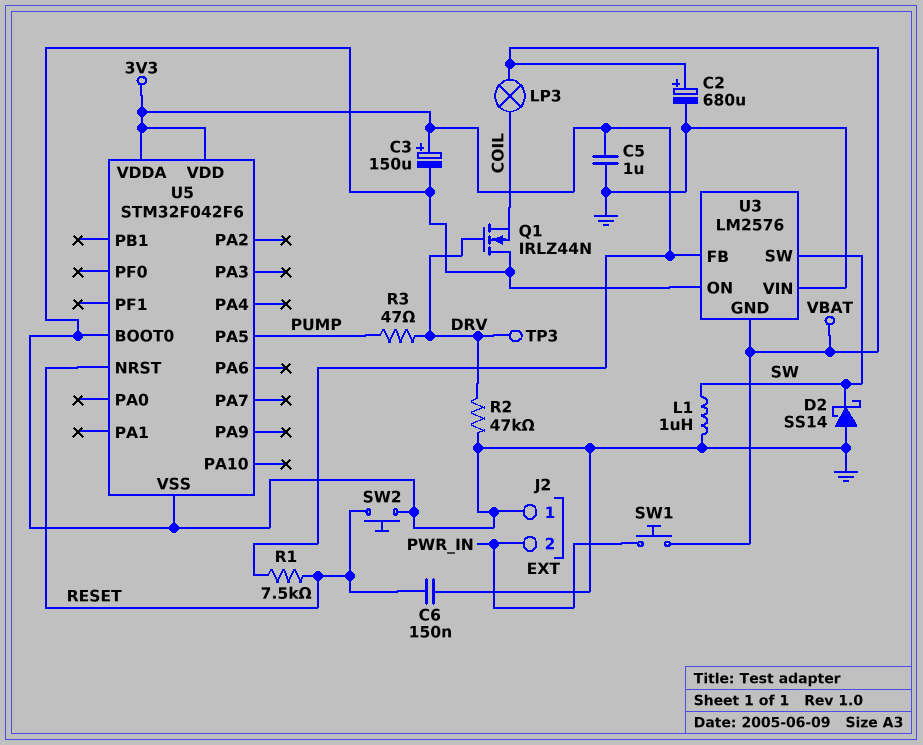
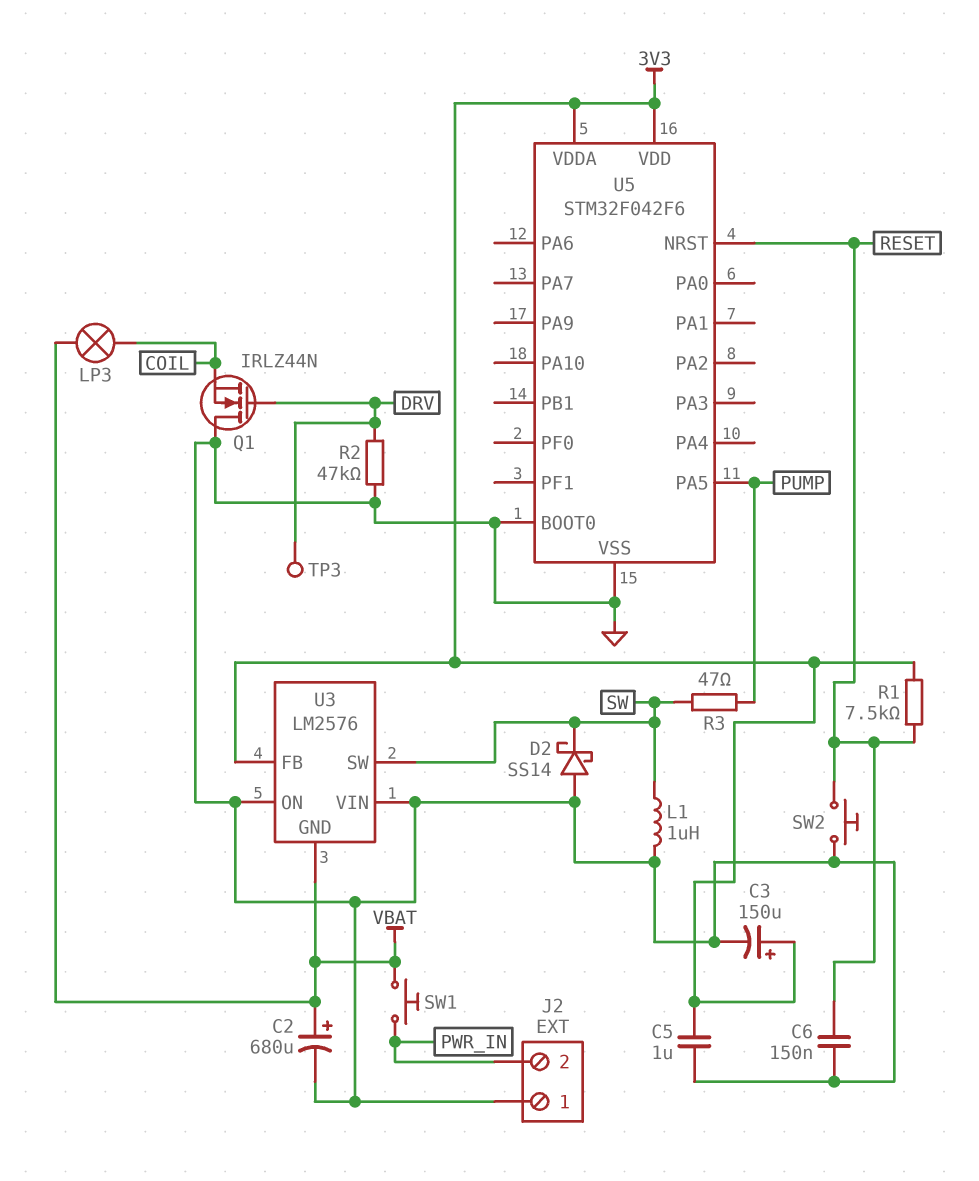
R3: 47 (DRV, PUMP) -> 47 (PUMP, SW)

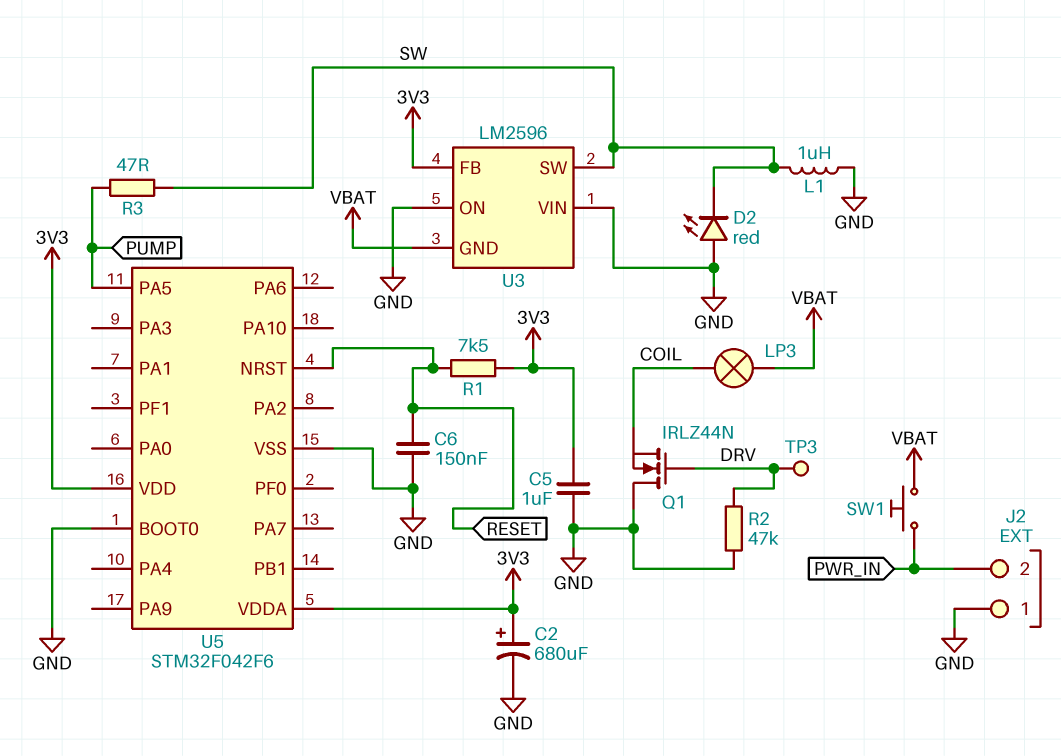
C2: 680uF (plus VBAT, minus GND) -> 680uF (plus 3V3, minus GND)
C3: 150uF (plus 3V3, minus GND) -> none
D2: schottky SS14 (A GND, K SW) -> LED red (A GND, K SW)
SW2: button (GND, RESET) -> none
U3: LM2576 -> LM2596

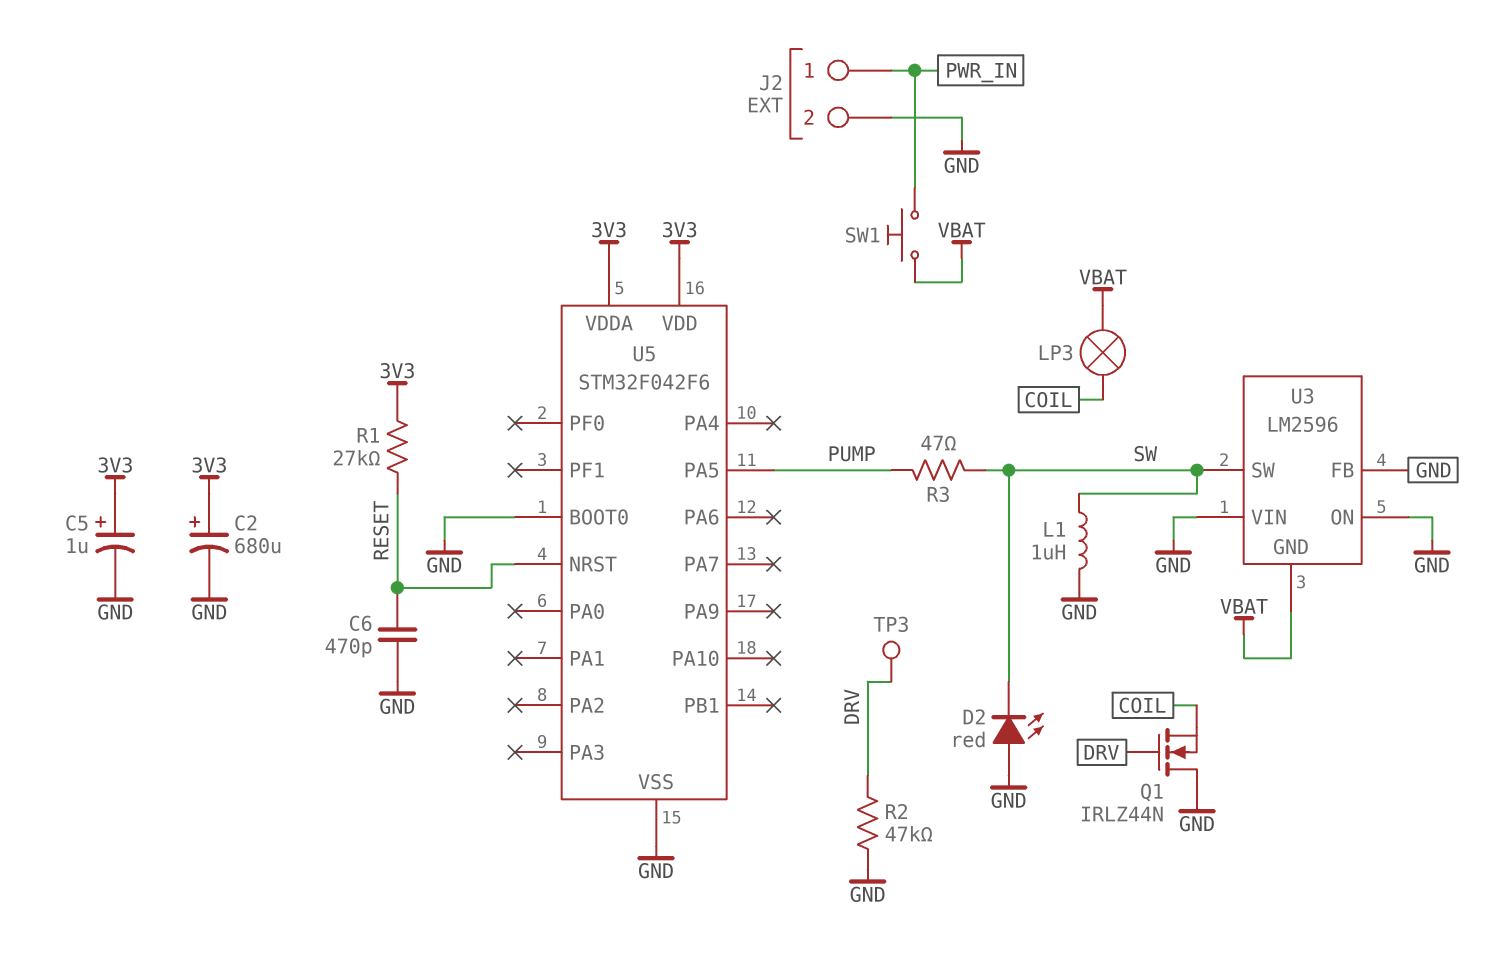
C5: 1uF (3V3, GND) -> 1uF (plus 3V3, minus GND)
C6: 150nF (GND, RESET) -> 470pF (GND, RESET)
J2 pin 1: GND -> PWR_IN
J2 pin 2: PWR_IN -> GND
R1: 7.5k (3V3, RESET) -> 27k (3V3, RESET)
U3 pin FB: 3V3 -> GND

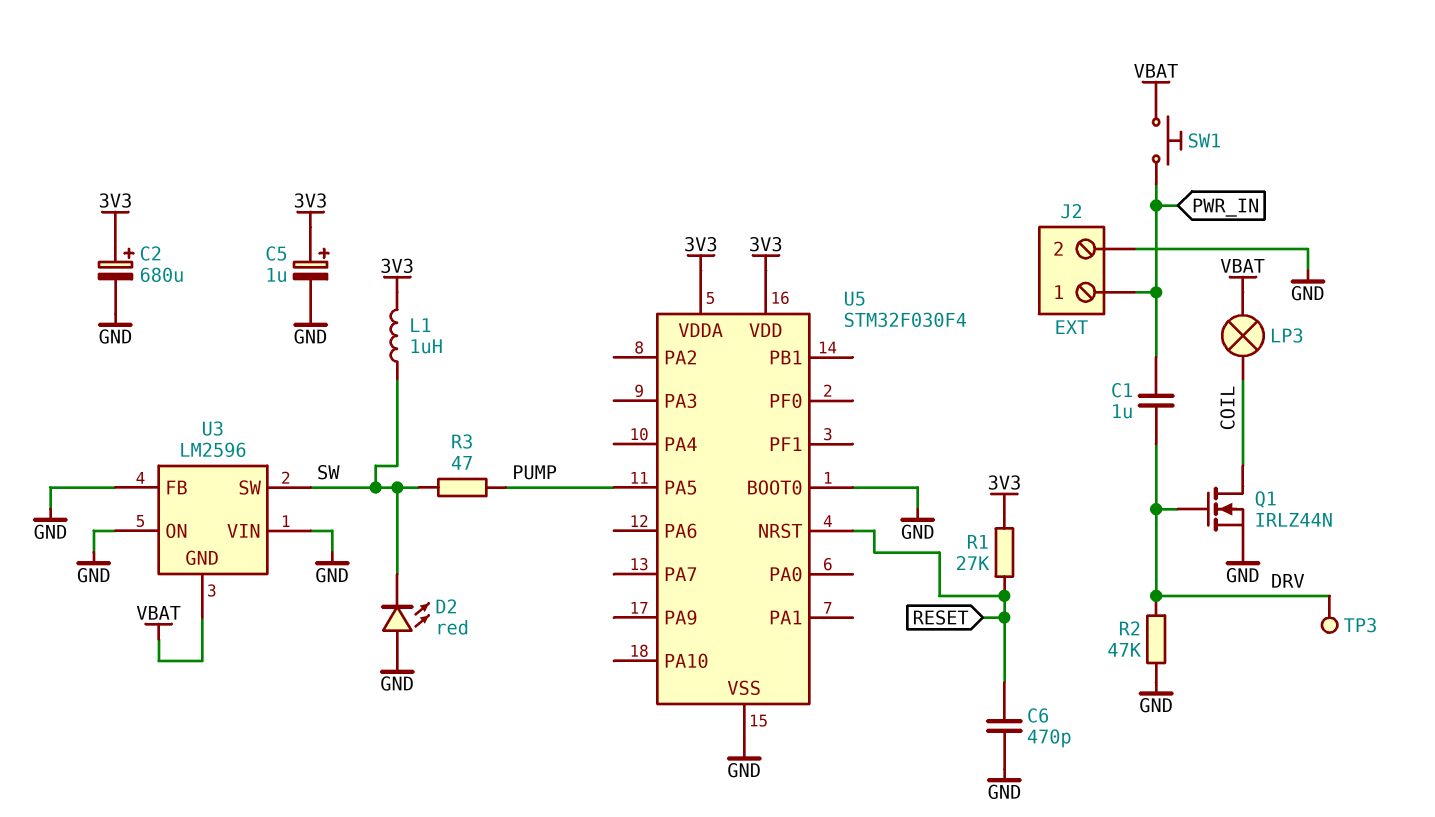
C1: none -> 1uF (DRV, PWR_IN)
L1: 1uH (GND, SW) -> 1uH (3V3, SW)
Q1: NMOS IRLZ44N (G DRV, D GND, S COIL) -> NMOS IRLZ44N (G DRV, D COIL, S GND)
U5: STM32F042F6 -> STM32F030F4

